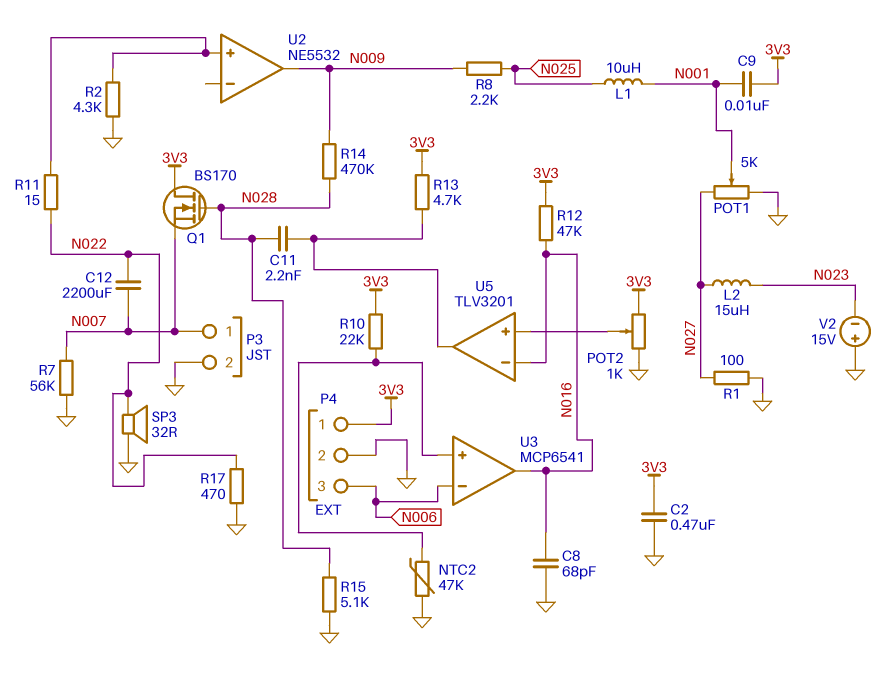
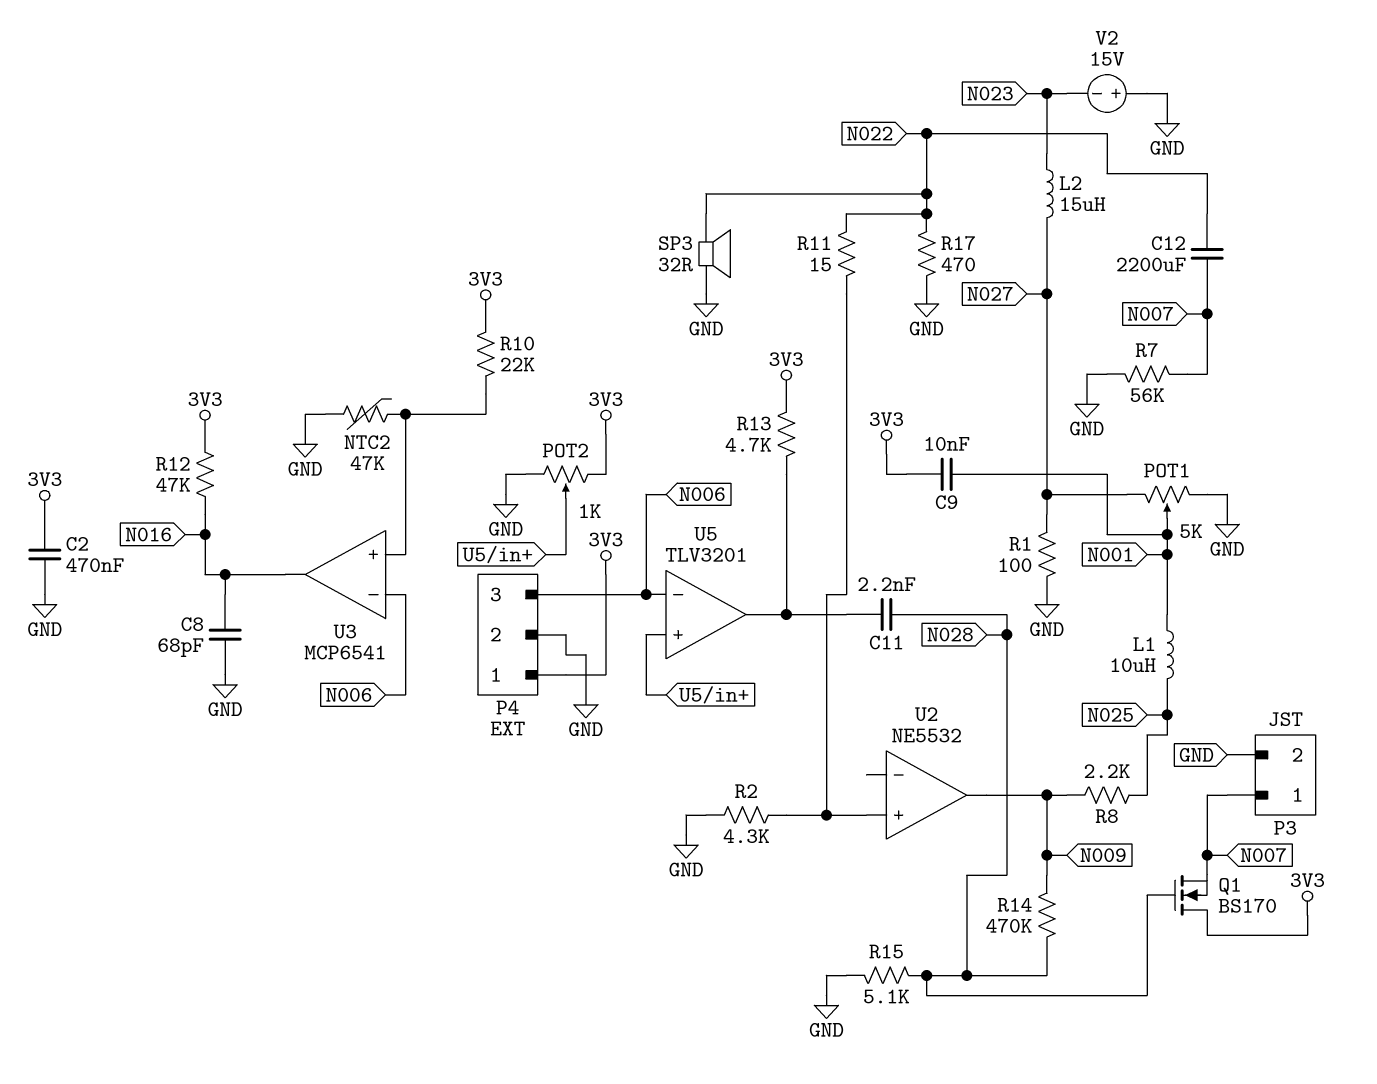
U5 pin in-: N016 -> N006

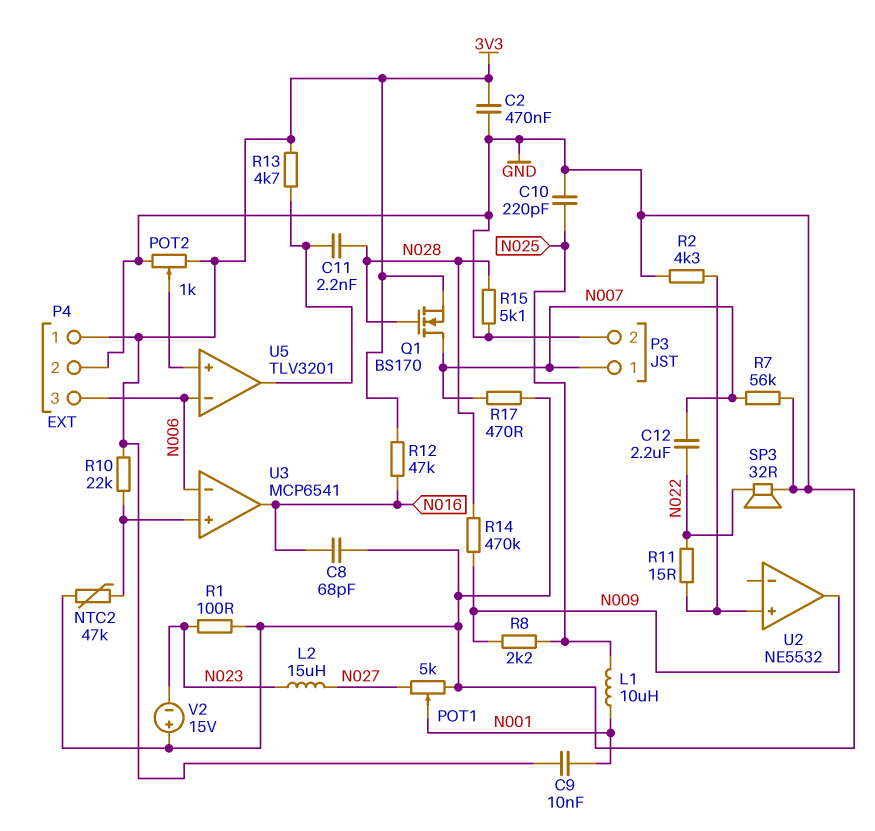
C10: none -> 220pF (GND, N025)
C12: 2200uF (N007, N022) -> 2.2uF (N007, N022)
Q1: NMOS BS170 (G N028, D 3V3, S N007) -> NMOS BS170 (G N028, D N007, S 3V3)
R1: 100 (GND, N027) -> 100 (GND, N023)
R17: 470 (GND, N022) -> 470 (GND, N007)

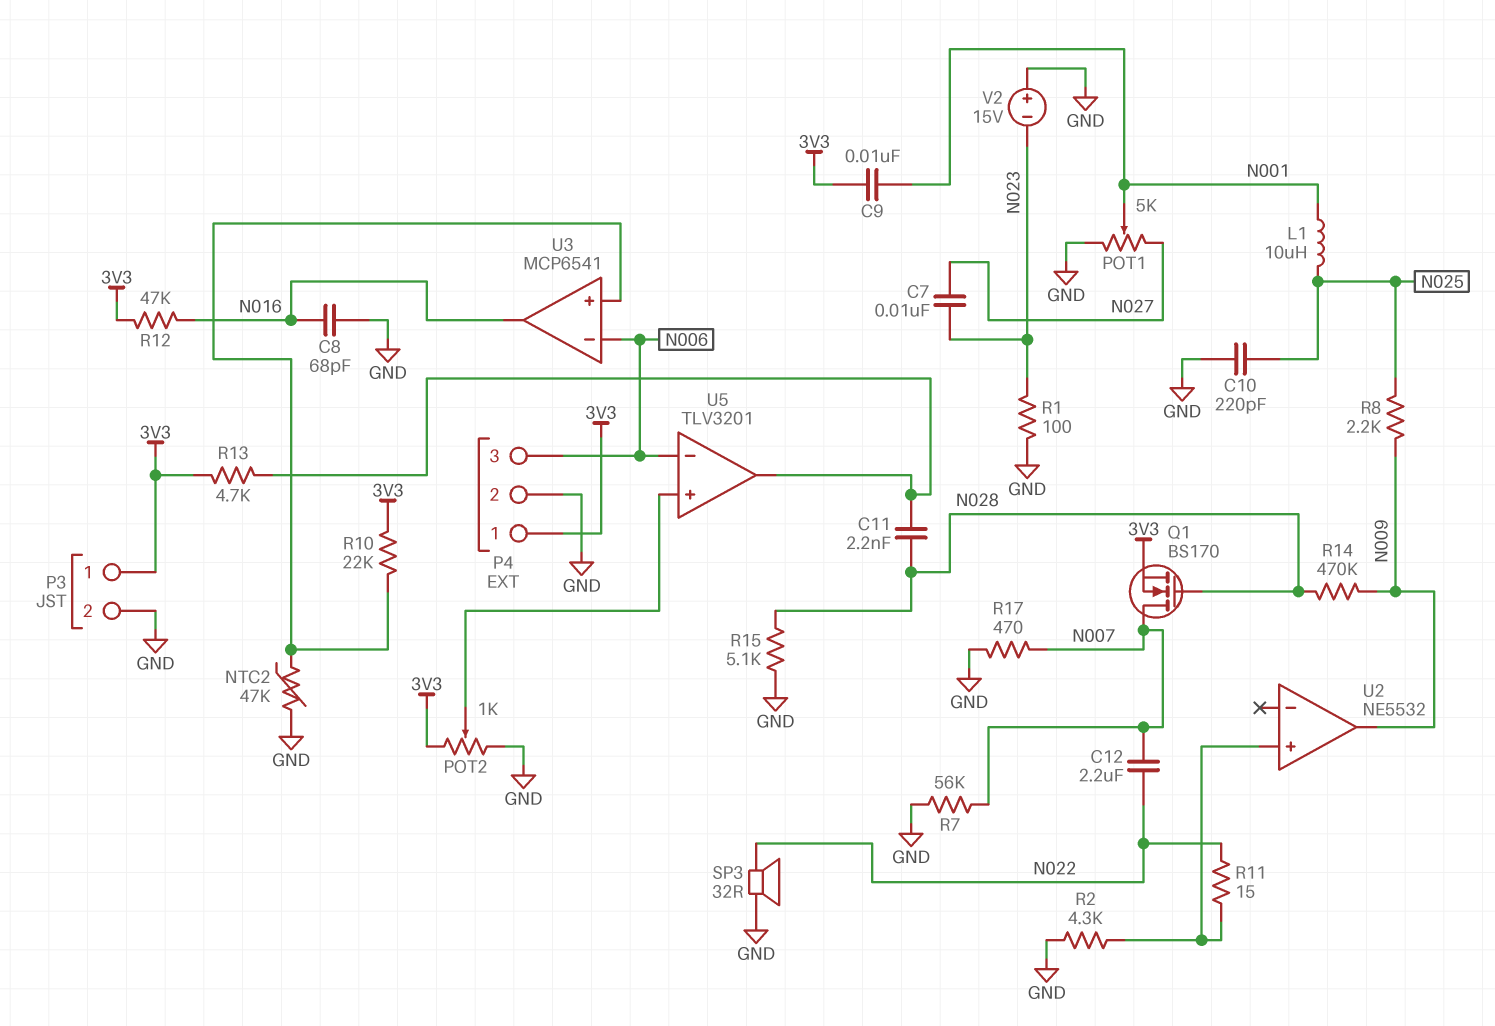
C2: 470nF (3V3, GND) -> none
C7: none -> 10nF (N023, N027)
L2: 15uH (N023, N027) -> none
P3 pin 1: N007 -> 3V3

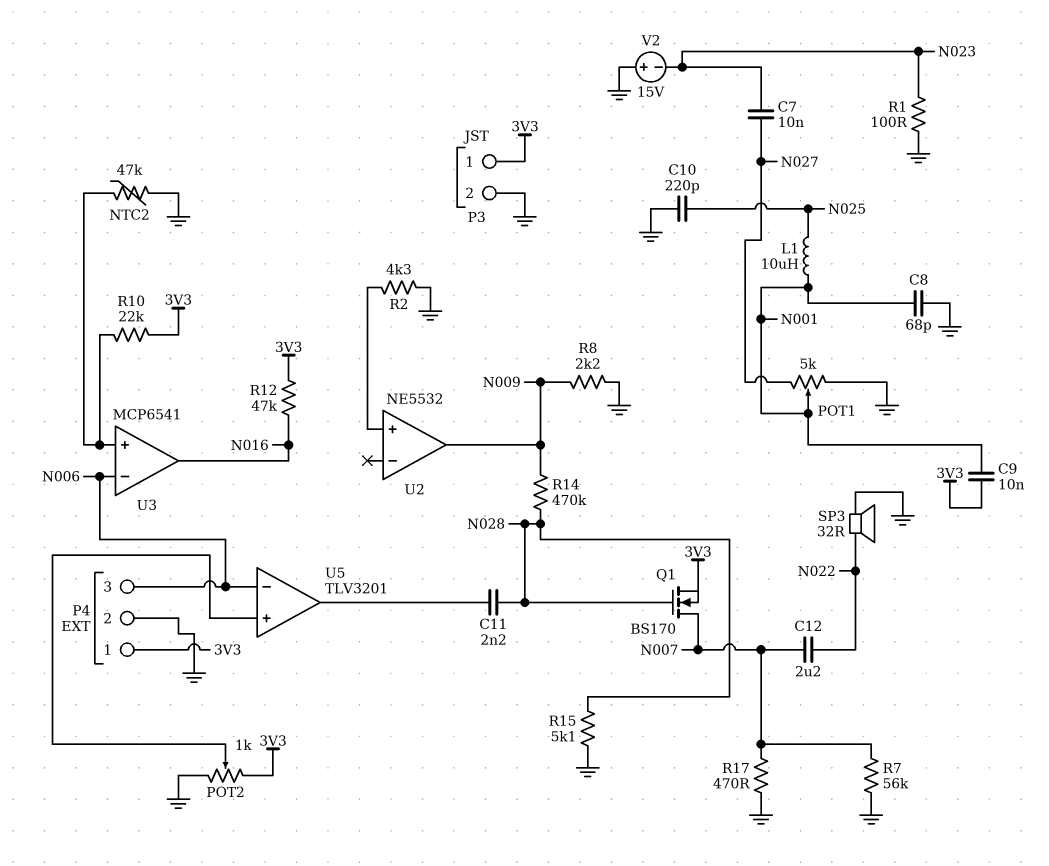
C8: 68pF (GND, N016) -> 68pF (GND, N001)
R8: 2.2k (N009, N025) -> 2.2k (GND, N009)
R11: 15 (N022, U2/in+) -> none
R13: 4.7k (3V3, U5/out) -> none

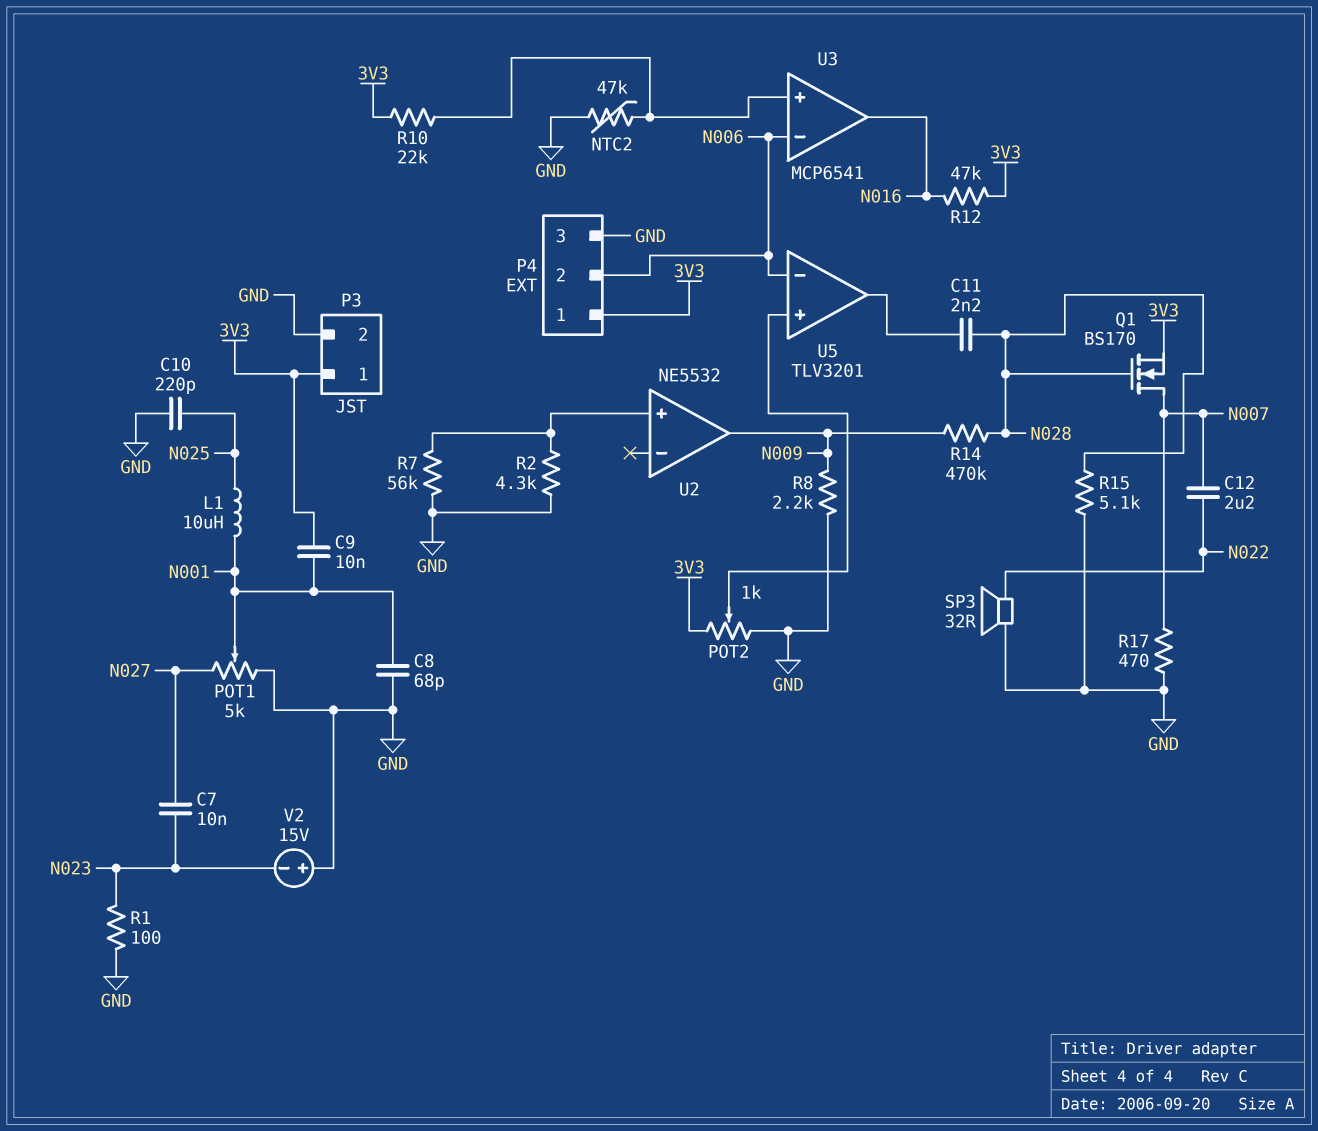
P4 pin 2: GND -> N006
P4 pin 3: N006 -> GND
R7: 56k (GND, N007) -> 56k (GND, U2/in+)

